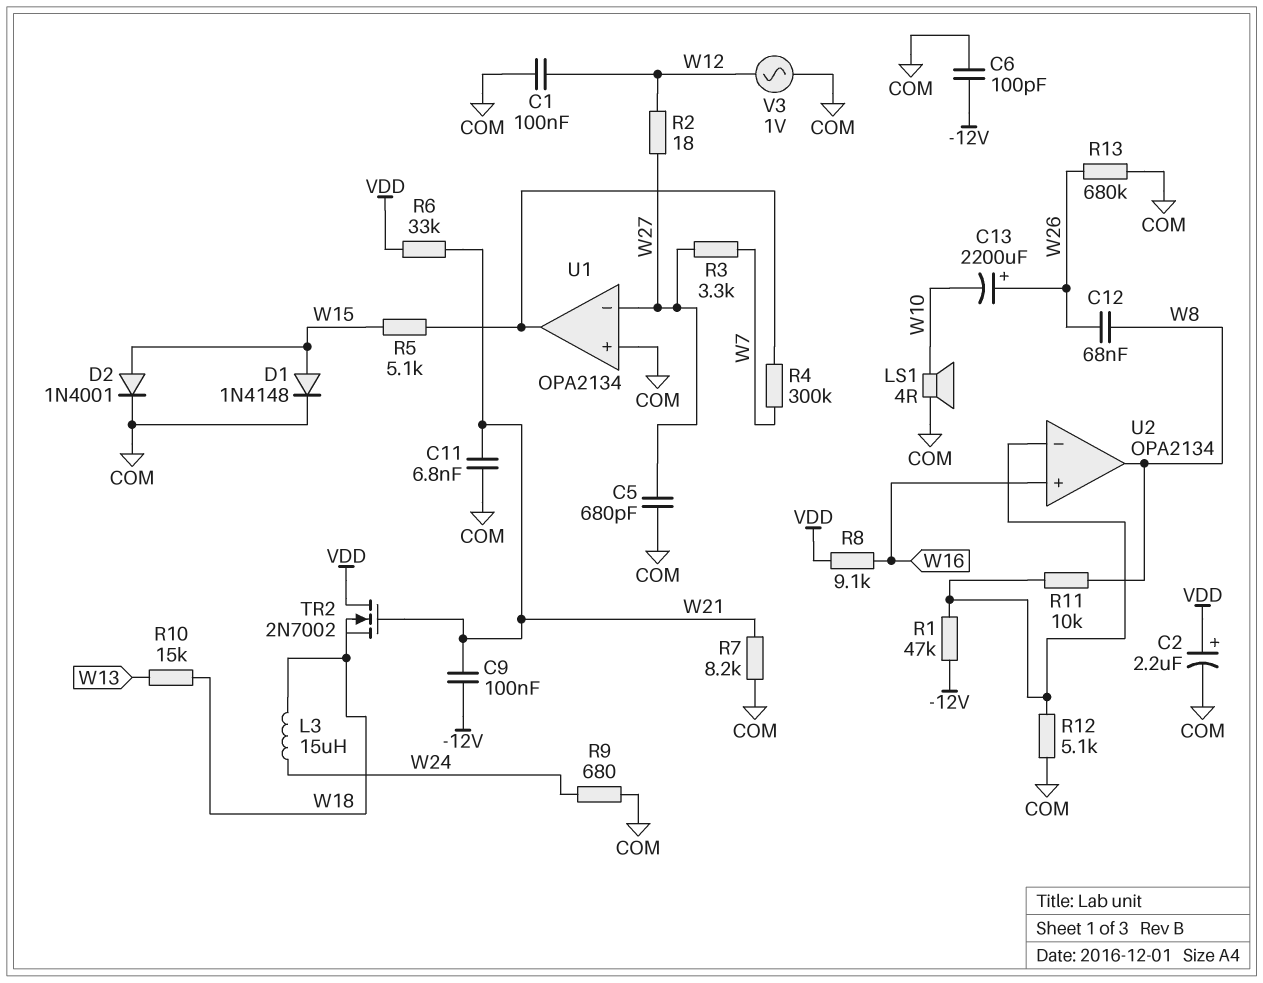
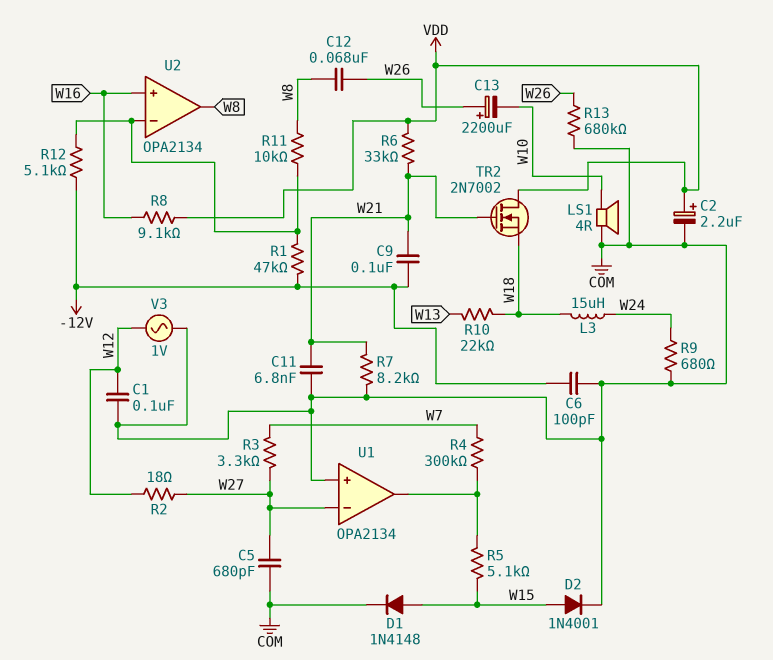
R10: 15k (W13, W18) -> 22k (W13, W18)
R12: 5.1k (COM, U2/in-) -> 5.1k (-12V, U2/in-)

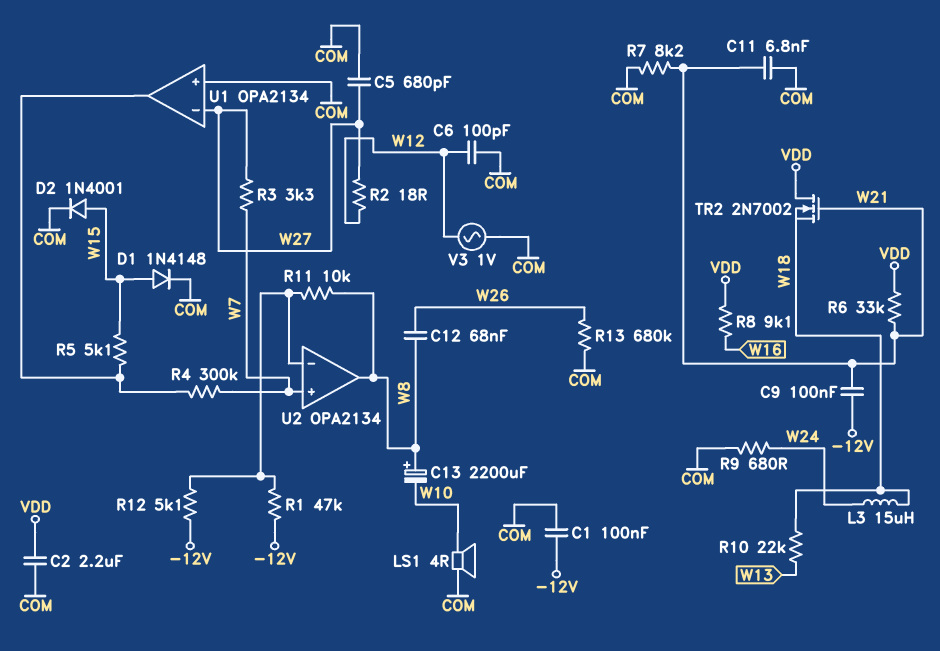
C1: 100nF (COM, W12) -> 100nF (-12V, COM)
C2: 2.2uF (plus VDD, minus COM) -> 2.2uF (COM, VDD)
C6: 100pF (-12V, COM) -> 100pF (COM, W12)
C13: 2200uF (plus W26, minus W10) -> 2200uF (plus W8, minus W10)
U2 pin in+: W16 -> W7

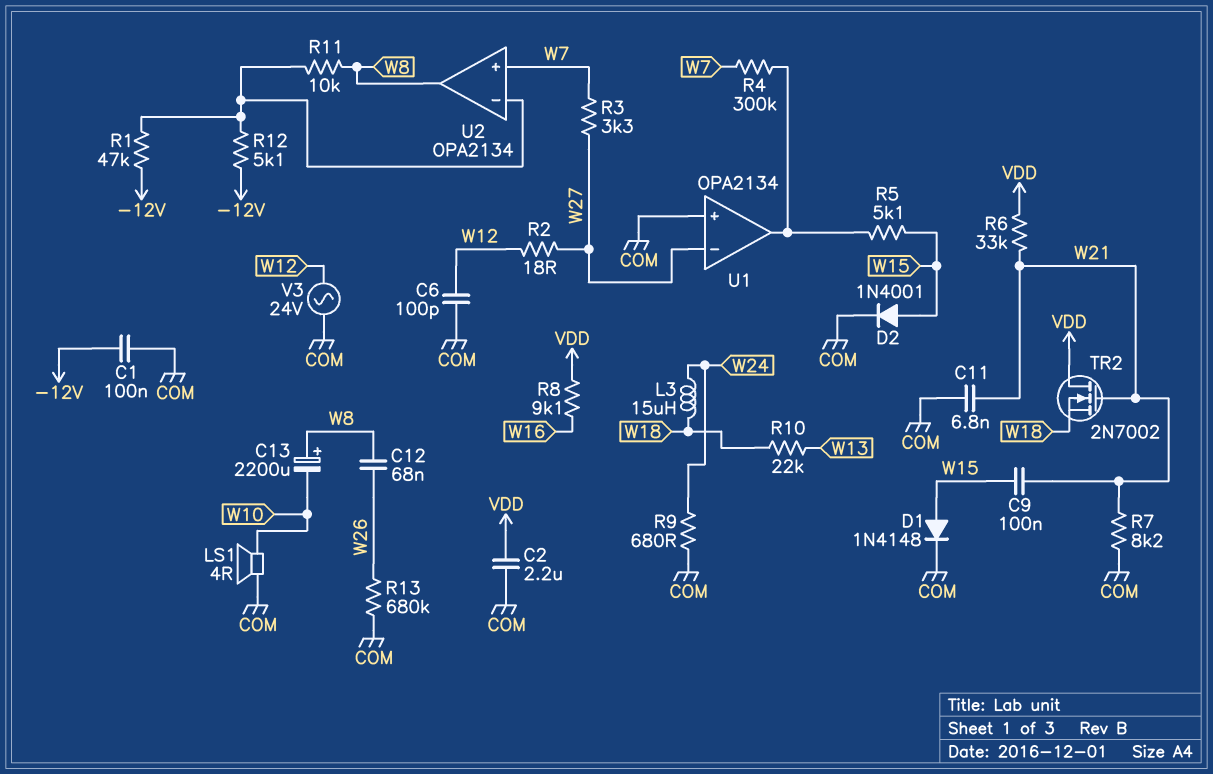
C5: 680pF (COM, W27) -> none
C9: 100nF (-12V, W21) -> 100nF (W15, W21)
V3: AC 1V (COM, W12) -> AC 24V (COM, W12)

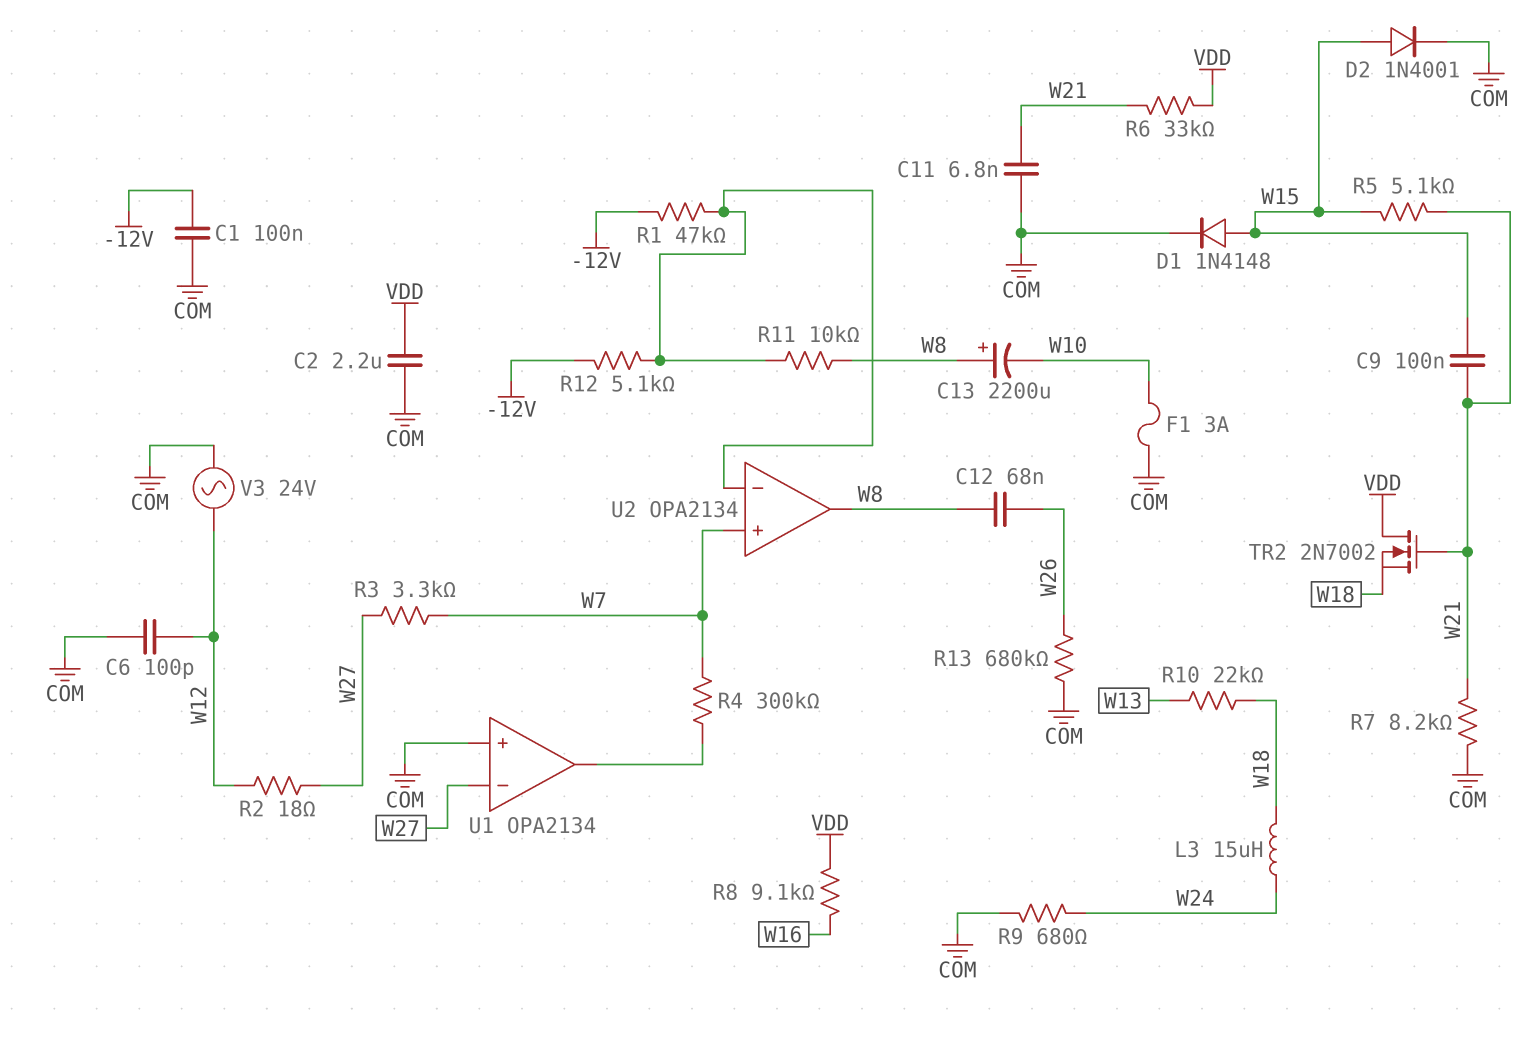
F1: none -> 3A (COM, W10)
LS1: speaker 4R (COM, W10) -> none
R5: 5.1k (U1/out, W15) -> 5.1k (W15, W21)

